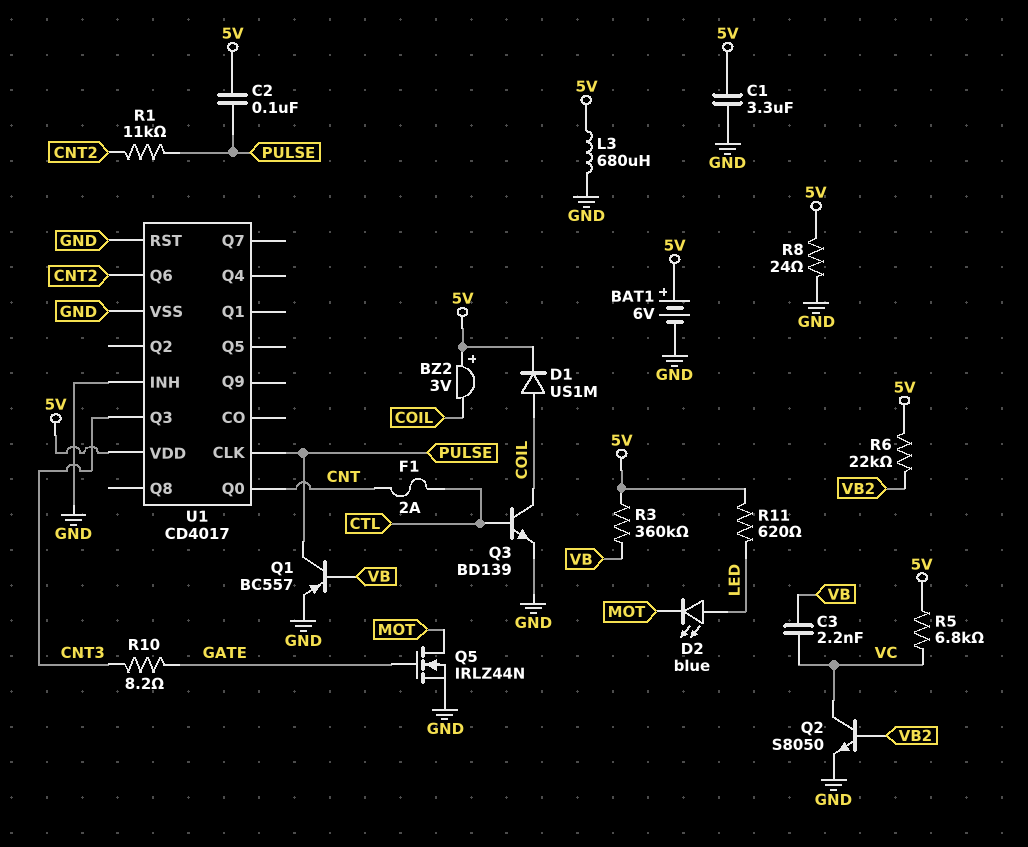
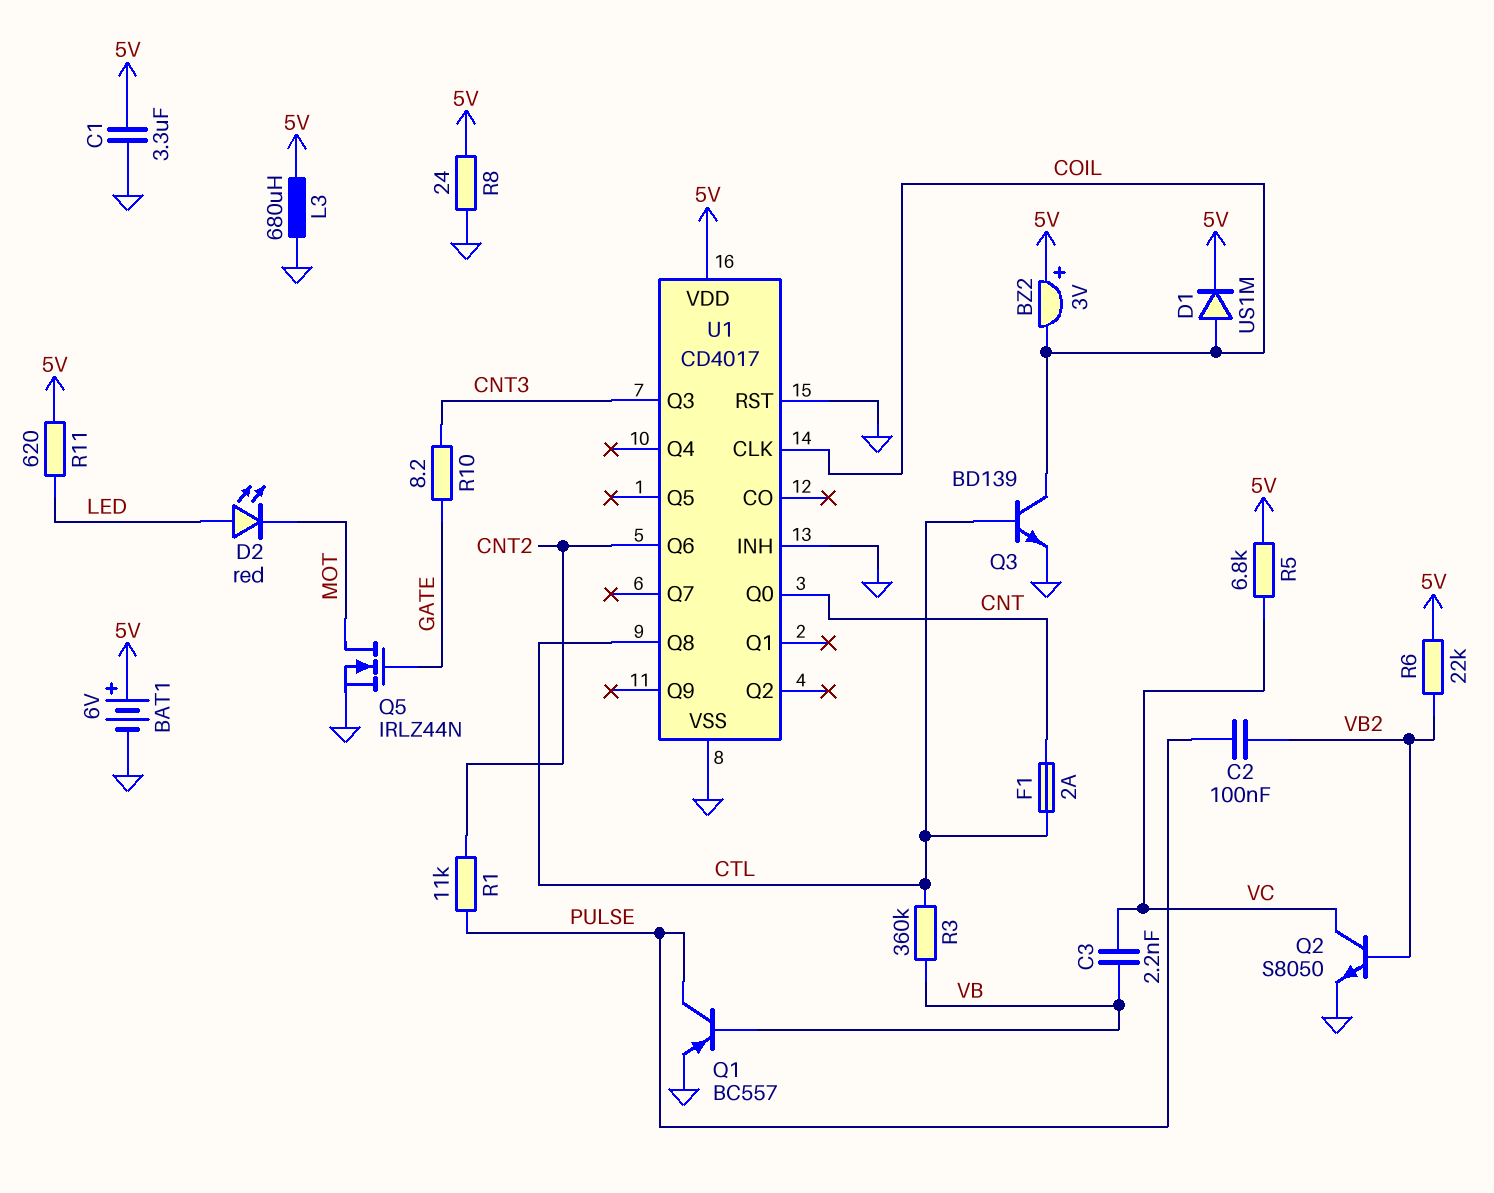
C2: 100nF (5V, PULSE) -> 100nF (PULSE, VB2)
D2: LED blue (A LED, K MOT) -> LED red (A LED, K MOT)
R3: 360k (5V, VB) -> 360k (CTL, VB)
U1 pin CLK: PULSE -> COIL
U1 pin Q8: none -> CTL

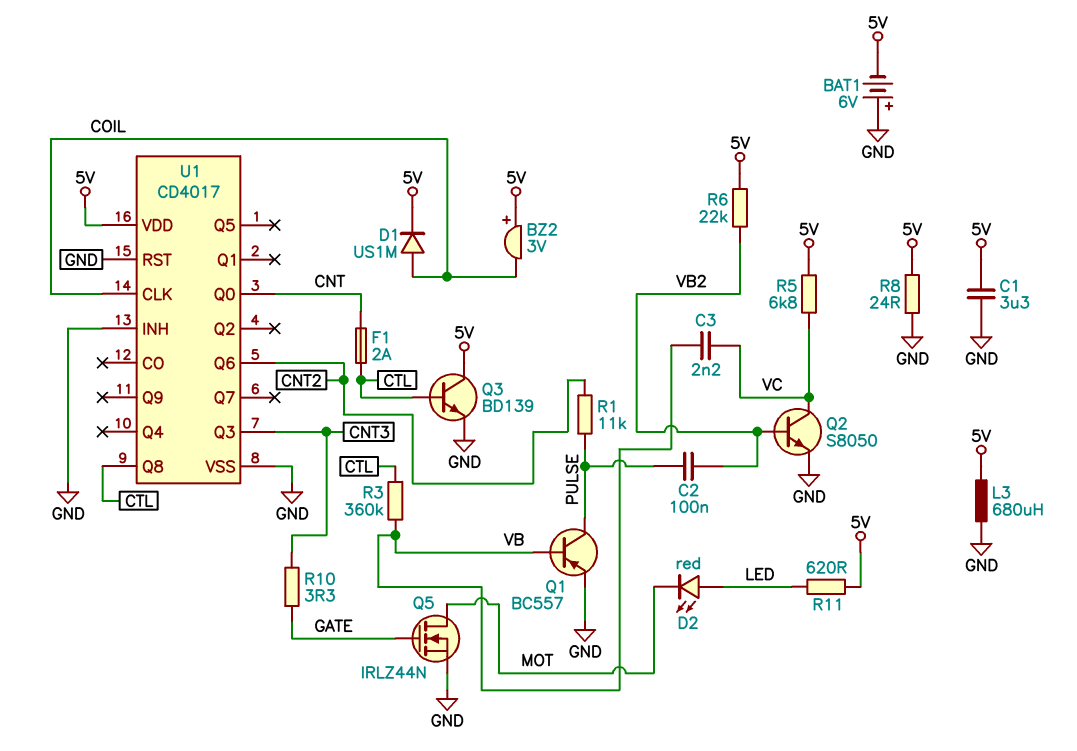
BAT1: 6V (plus 5V, minus GND) -> 6V (plus GND, minus 5V)
Q3: NPN BD139 (B CTL, C COIL, E GND) -> NPN BD139 (B CTL, C 5V, E GND)
R10: 8.2 (CNT3, GATE) -> 3.3 (CNT3, GATE)

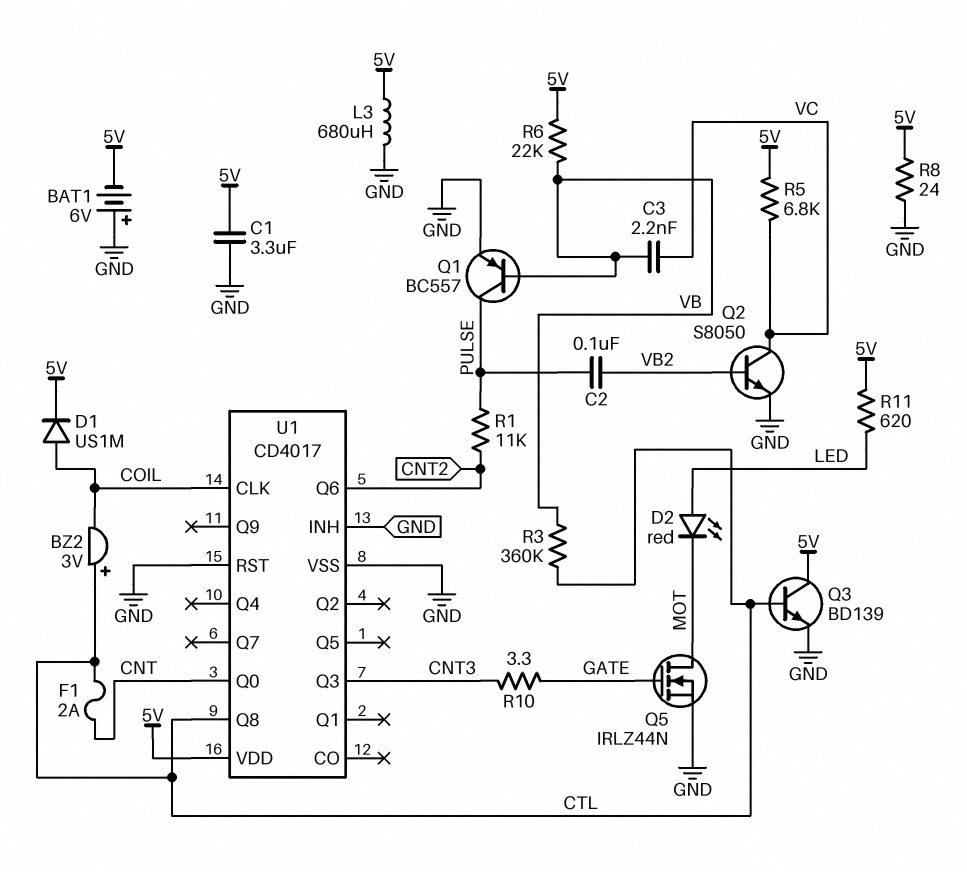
BZ2: buzzer 3V (plus 5V, minus COIL) -> buzzer 3V (plus CTL, minus COIL)
R6: 22k (5V, VB2) -> 22k (5V, VB)

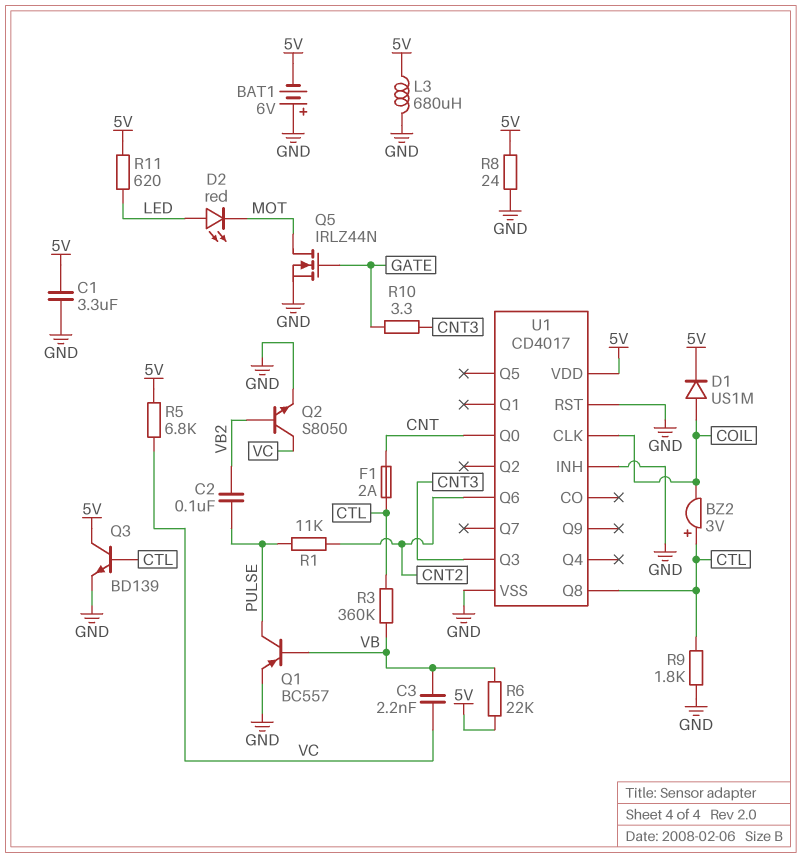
R9: none -> 1.8k (CTL, GND)

